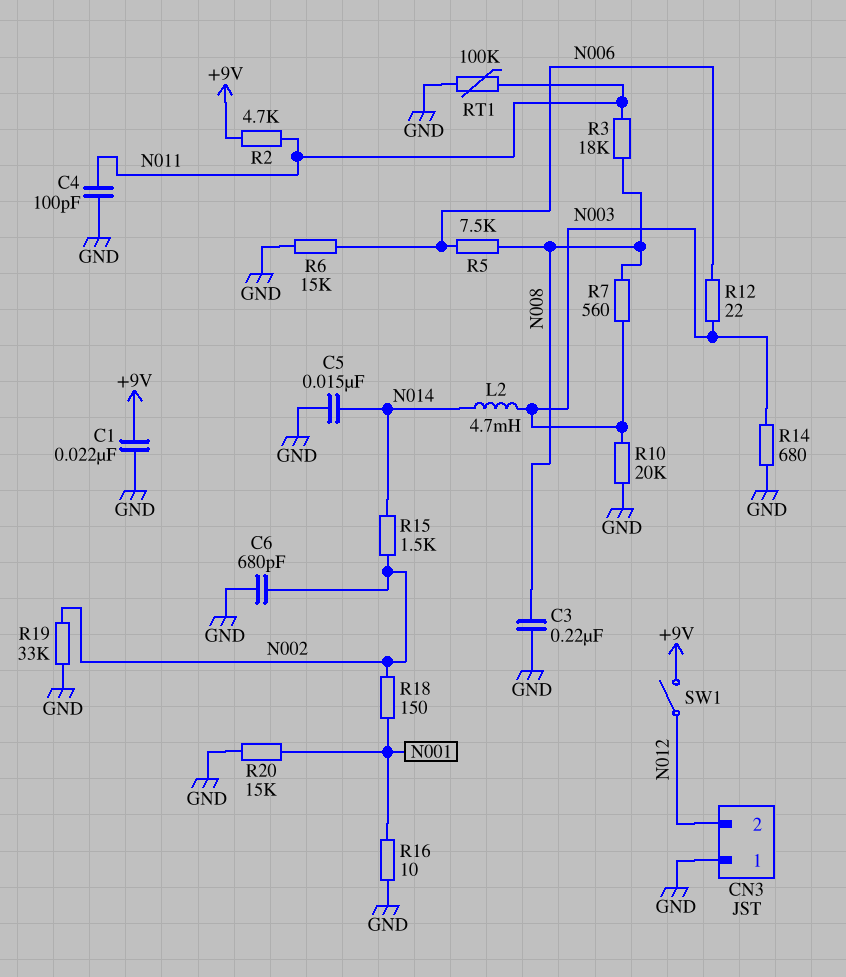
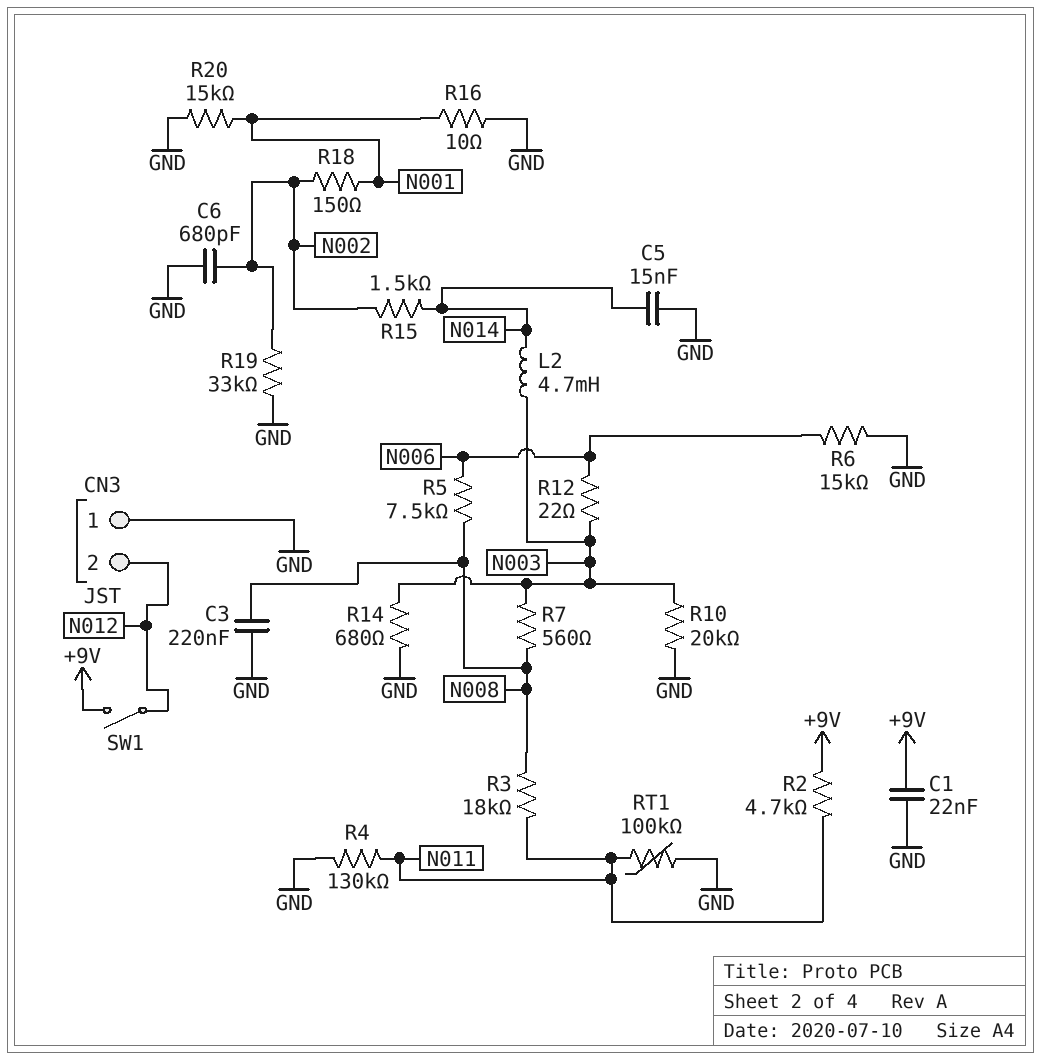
C4: 100pF (GND, N011) -> none
R4: none -> 130k (GND, N011)

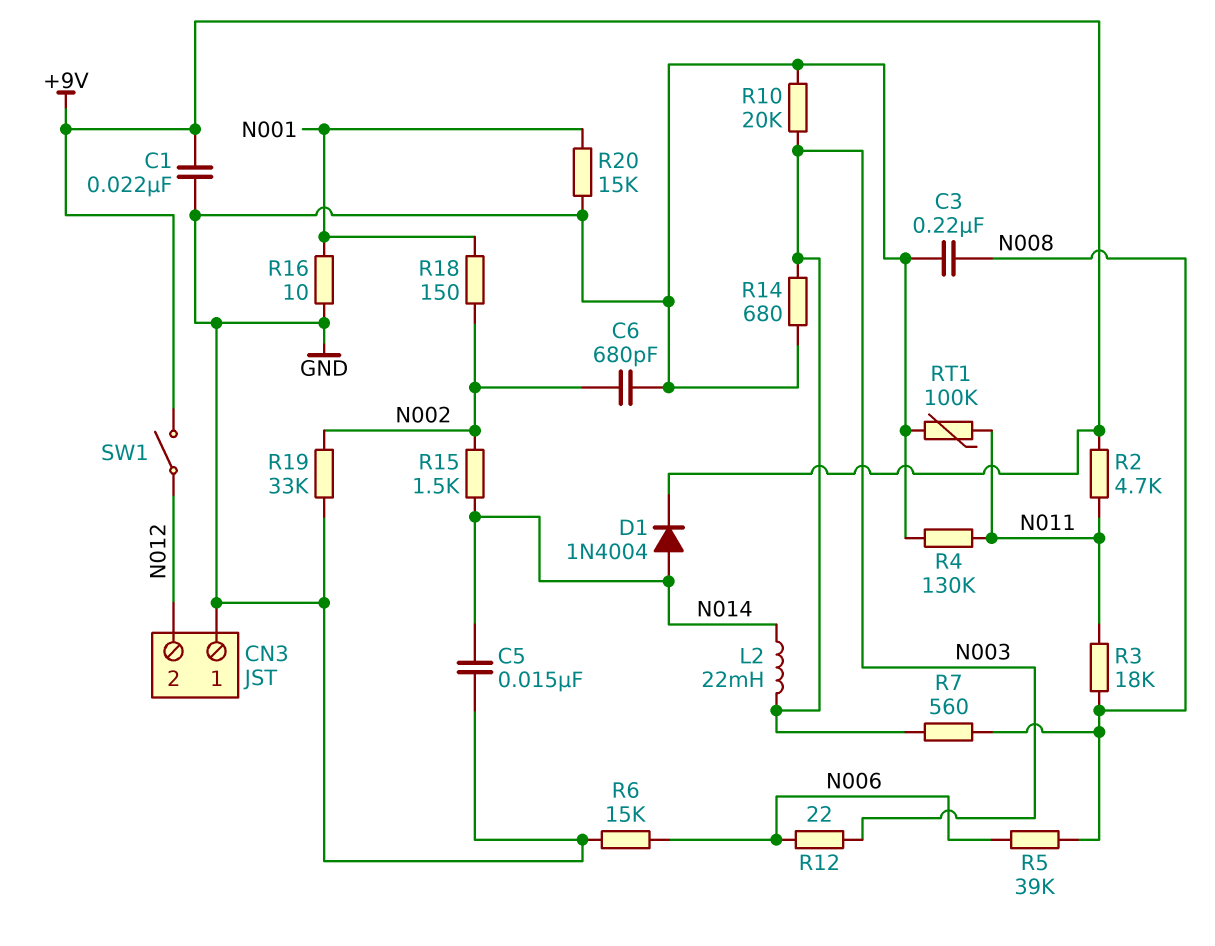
D1: none -> diode 1N4004 (A N014, K +9V)
L2: 4.7mH (N003, N014) -> 22mH (N003, N014)
R5: 7.5k (N006, N008) -> 39k (N006, N008)

